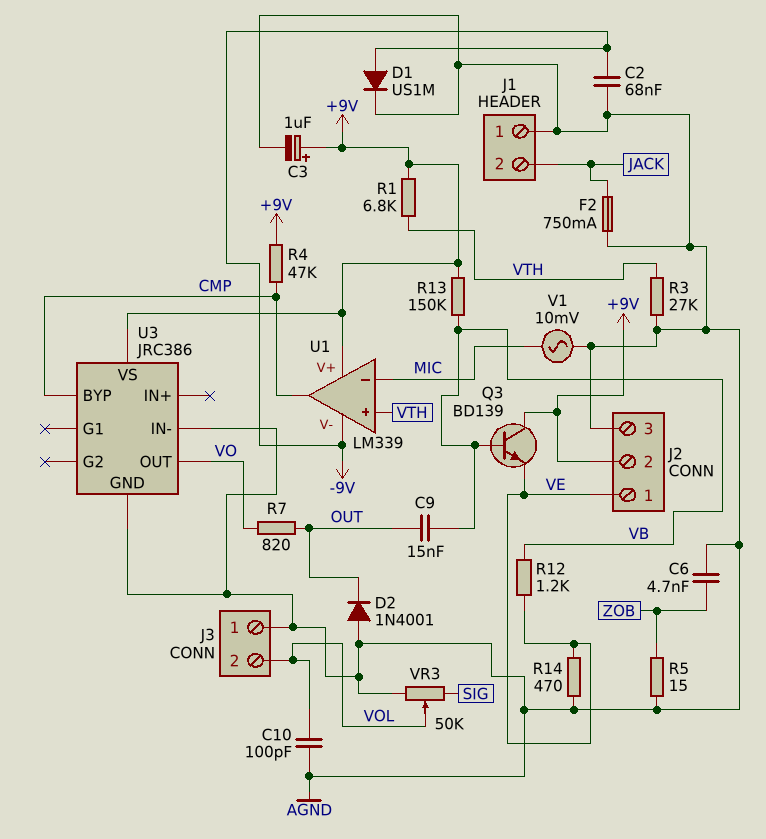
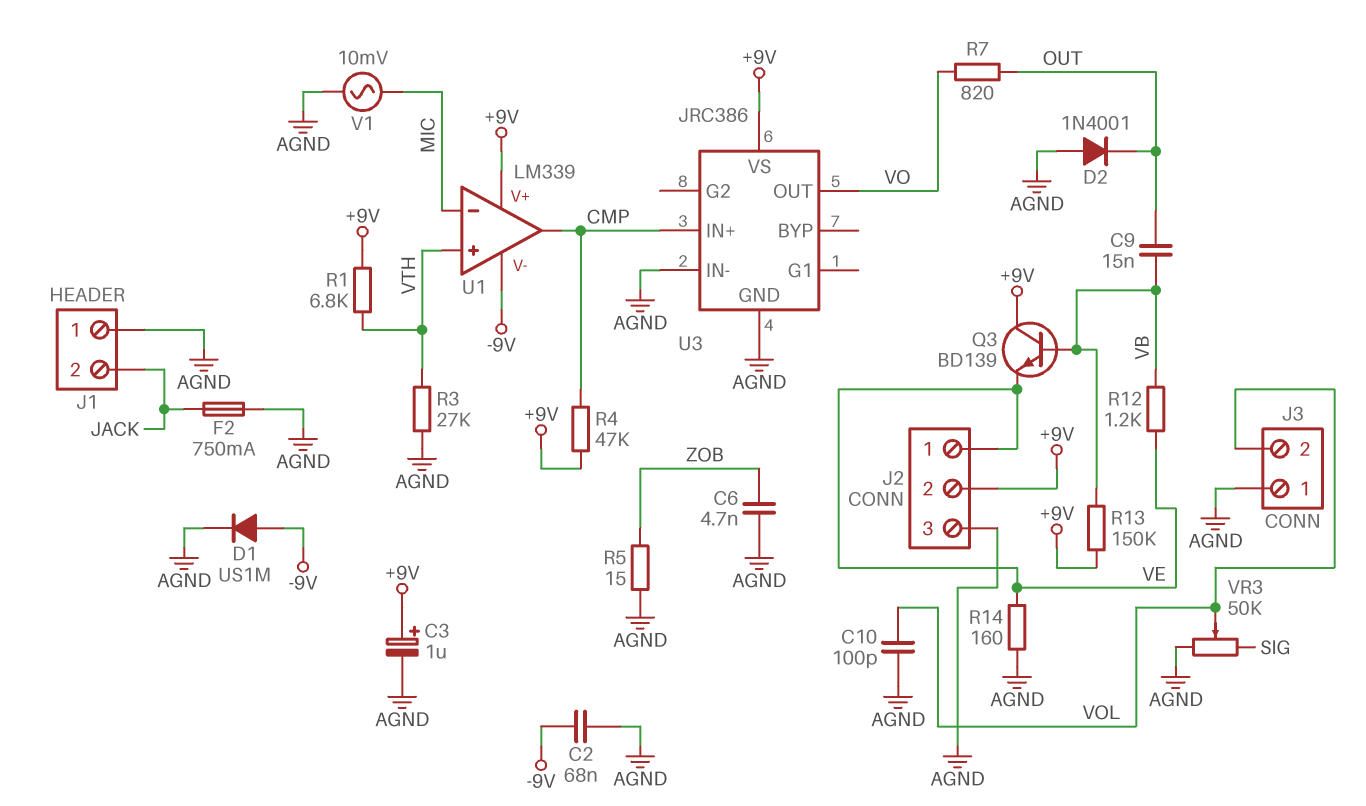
R14: 470 (AGND, VE) -> 160 (AGND, VE)
U3 pin BYP: CMP -> none
U3 pin IN+: none -> CMP

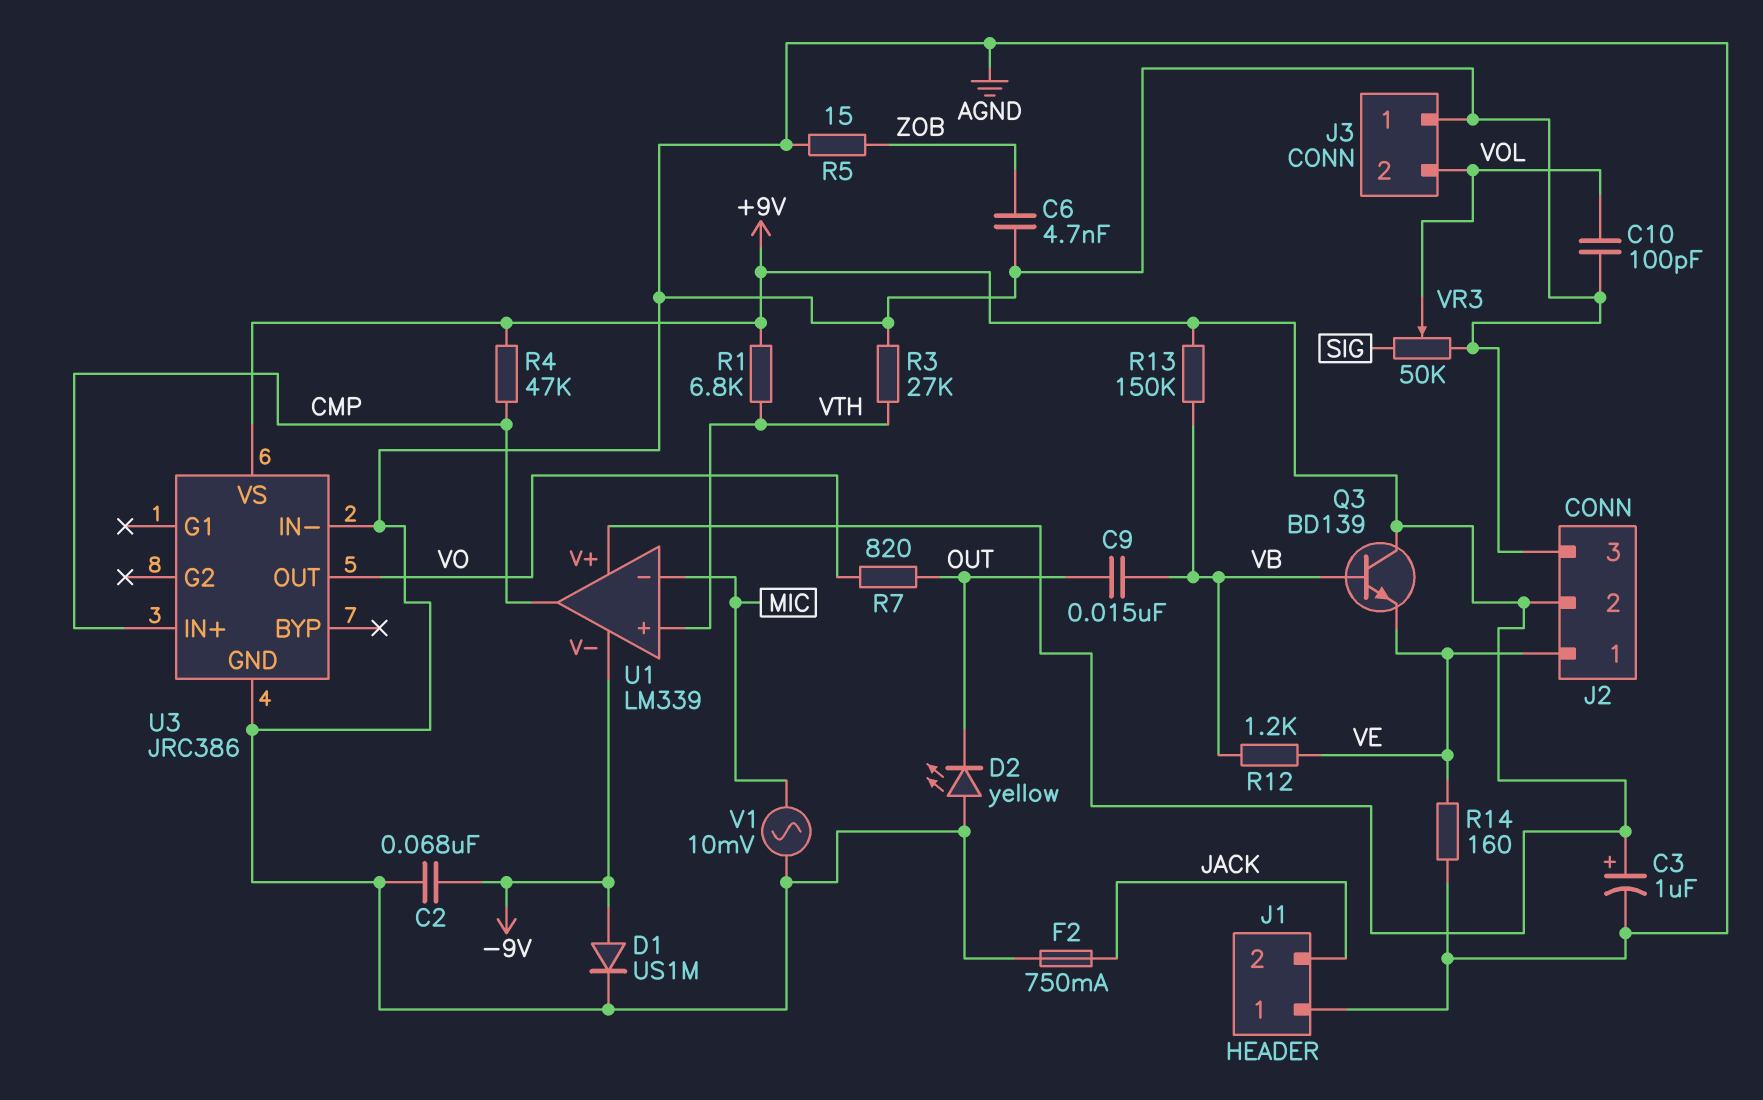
D2: diode 1N4001 (A AGND, K OUT) -> LED yellow (A AGND, K OUT)

